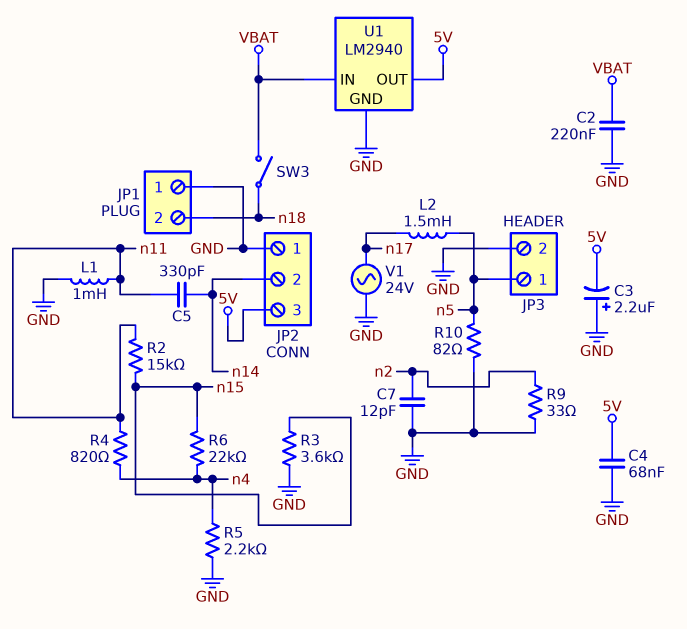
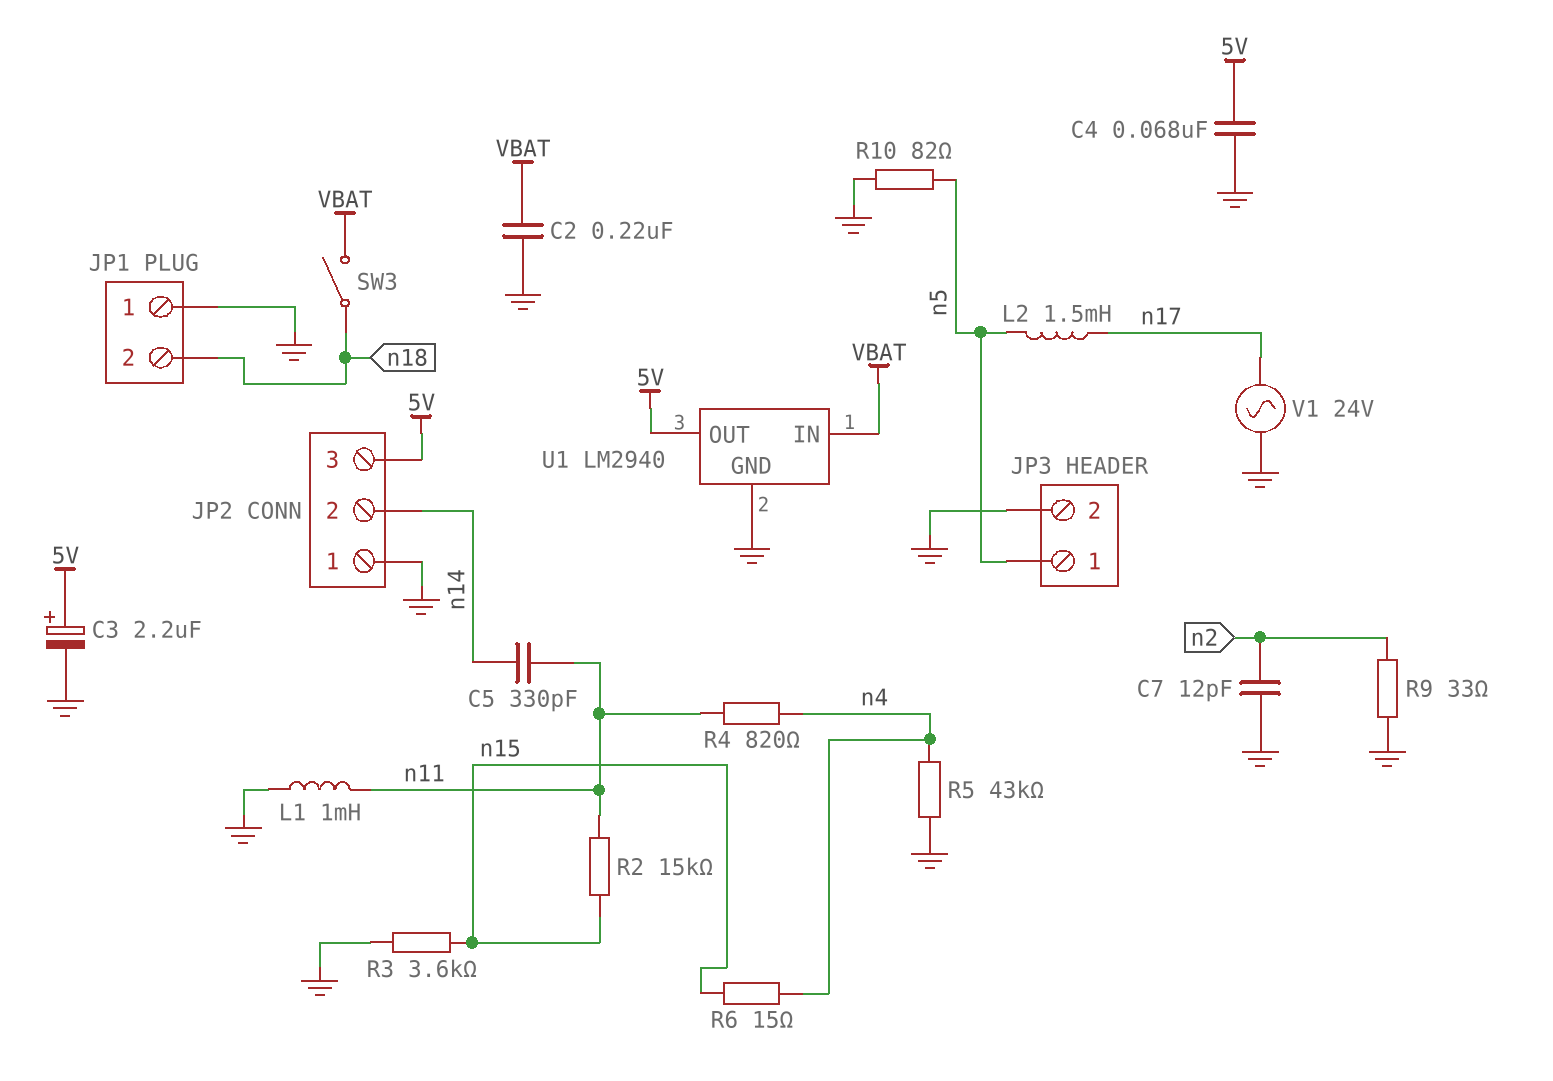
C3: 2.2uF (plus GND, minus 5V) -> 2.2uF (plus 5V, minus GND)
R5: 2.2k (GND, n4) -> 43k (GND, n4)
R6: 22k (n4, n15) -> 15 (n4, n15)

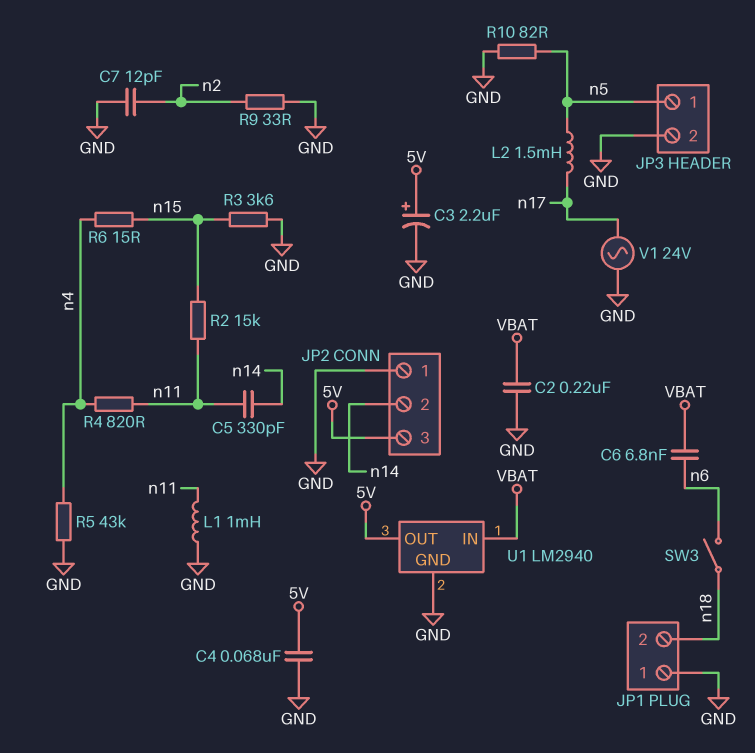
C6: none -> 6.8nF (VBAT, n6)
SW3: switch (VBAT, n18) -> switch (n6, n18)

